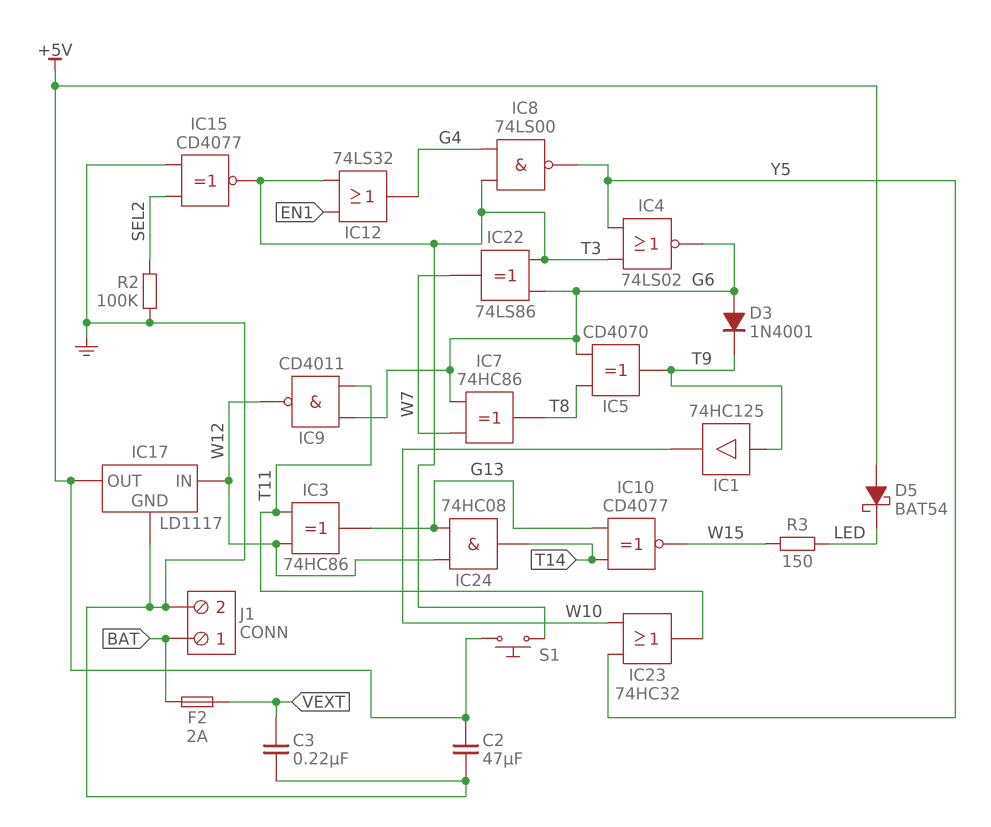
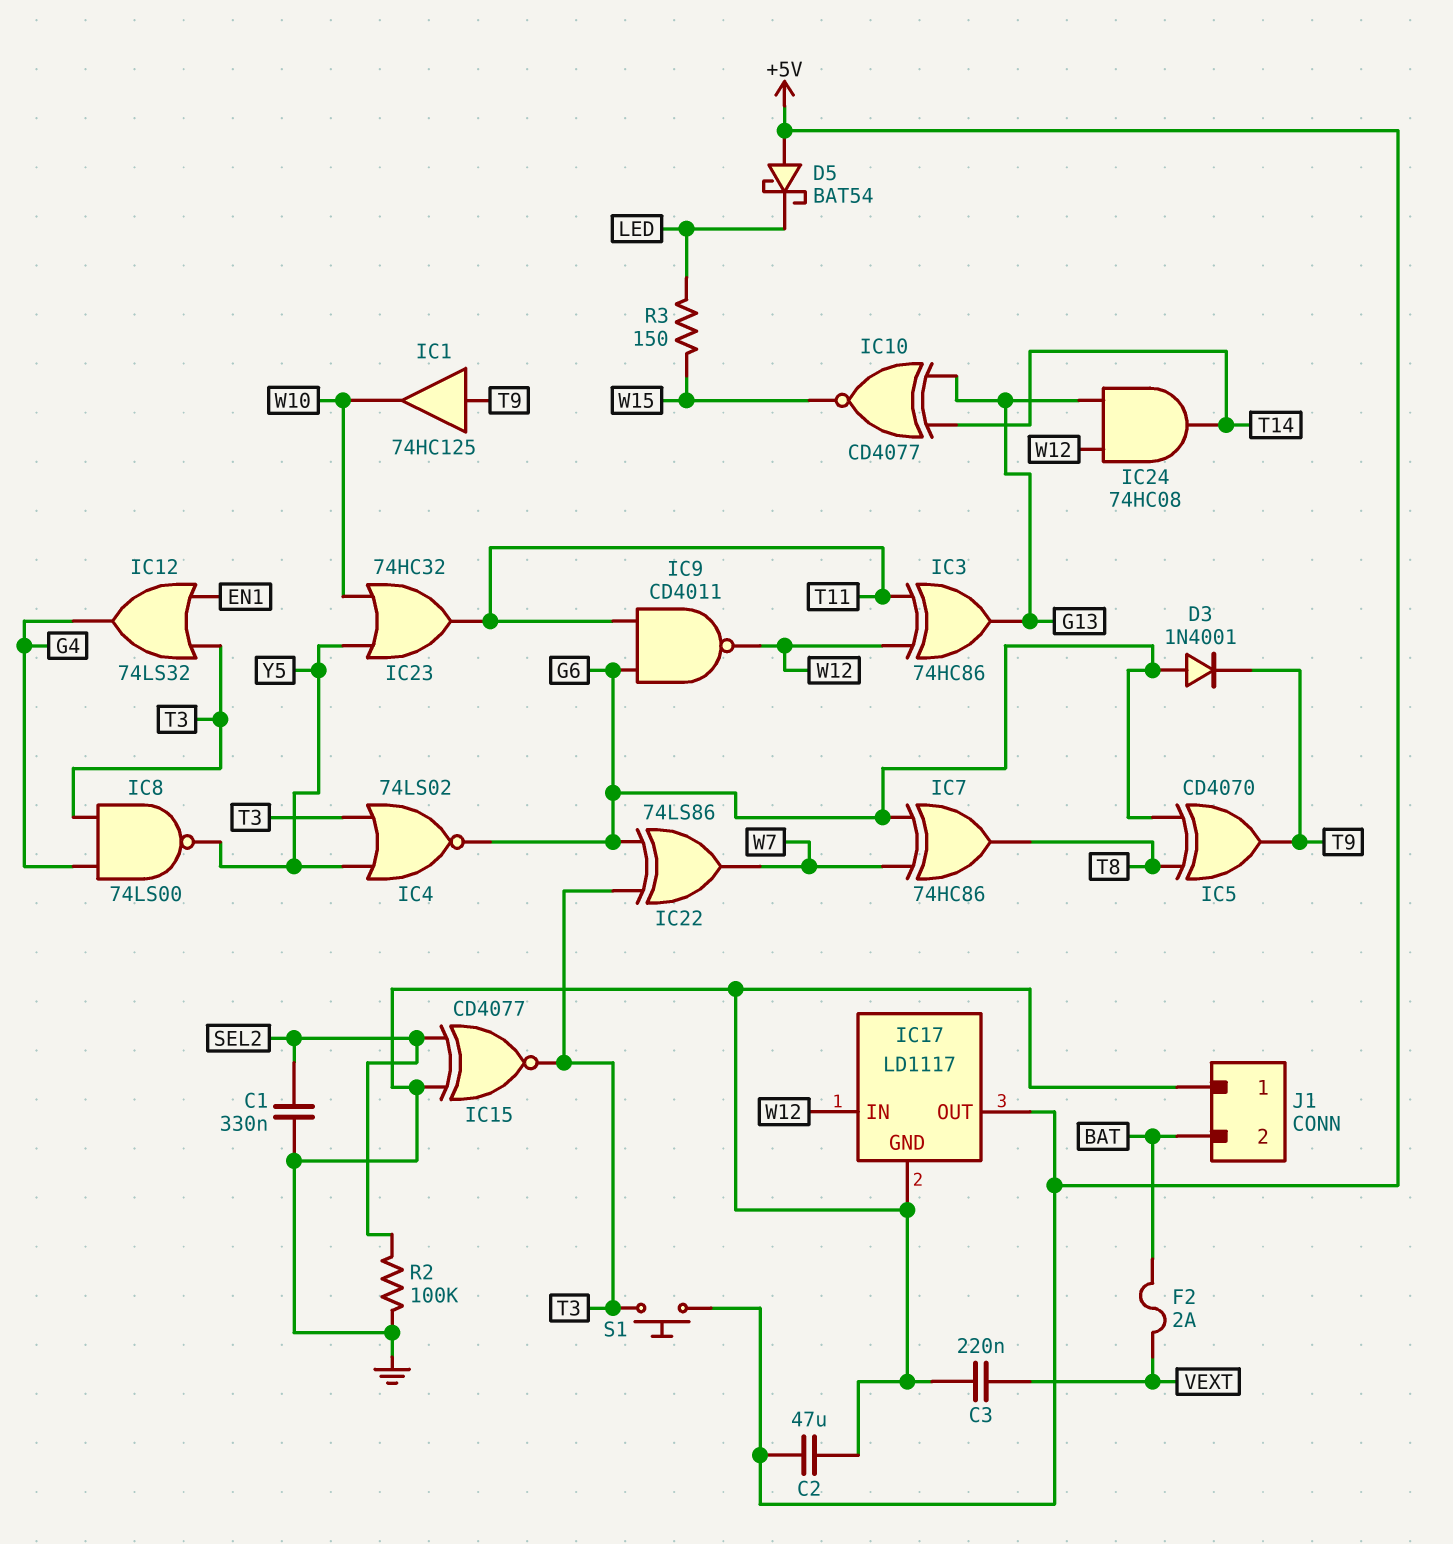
C1: none -> 330nF (GND, SEL2)
J1 pin 1: BAT -> GND
J1 pin 2: GND -> BAT

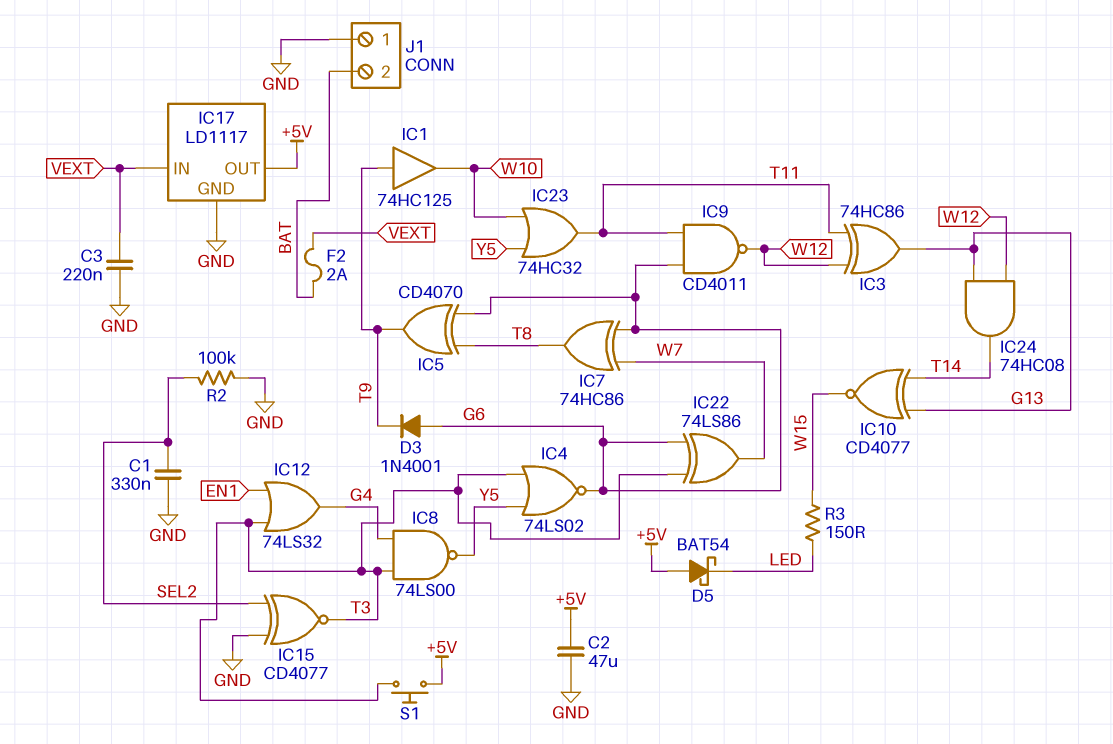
IC17 pin IN: W12 -> VEXT

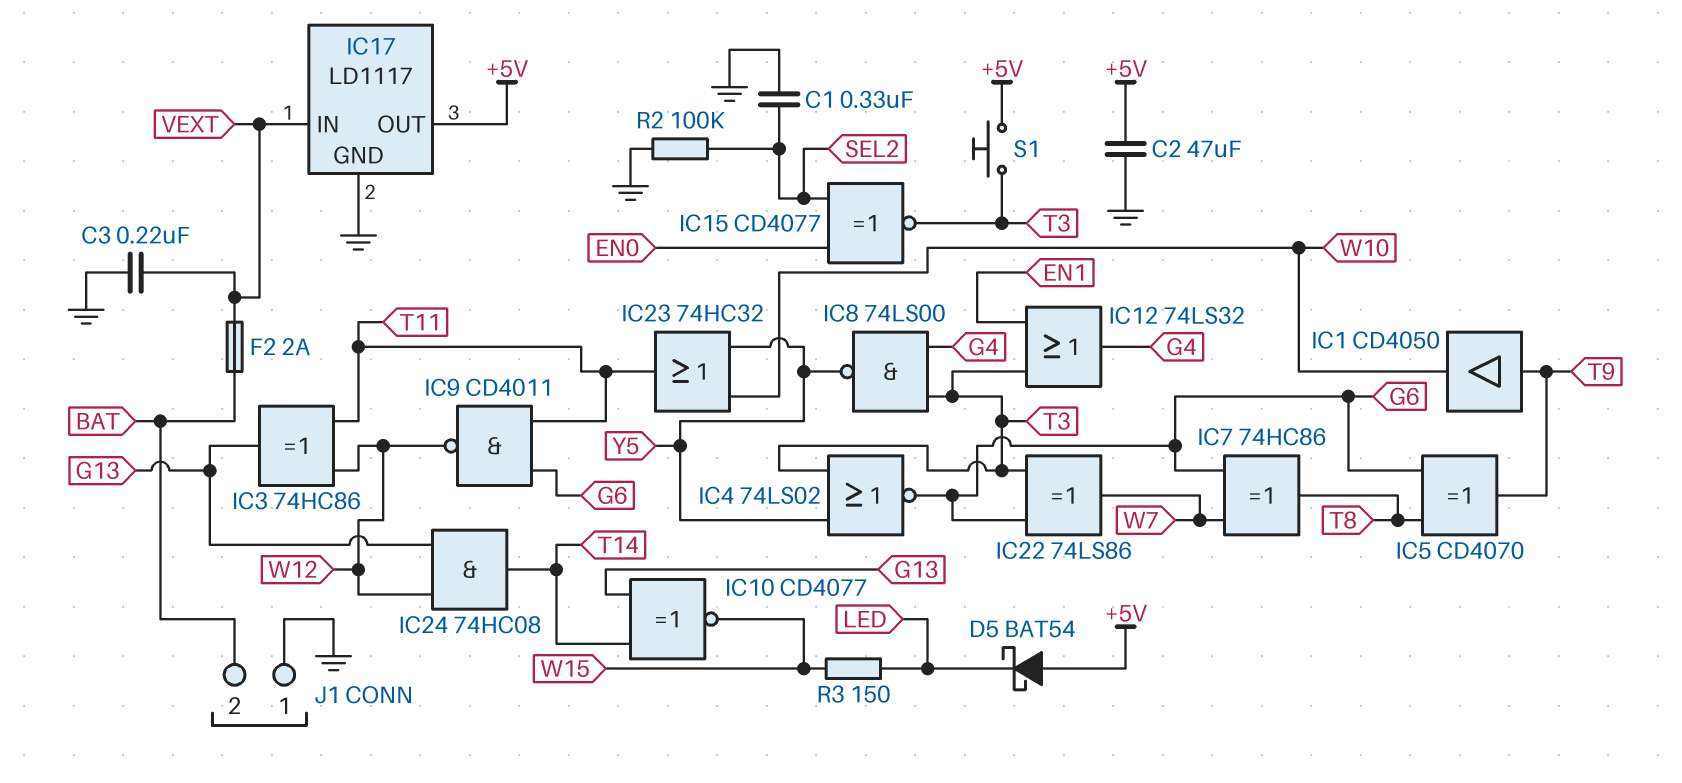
D3: diode 1N4001 (A G6, K T9) -> none
IC1: buffer 74HC125 (in T9, out W10) -> buffer CD4050 (in T9, out W10)
IC15: XNOR CD4077 (in GND, in SEL2, out T3) -> XNOR CD4077 (in EN0, in SEL2, out T3)

